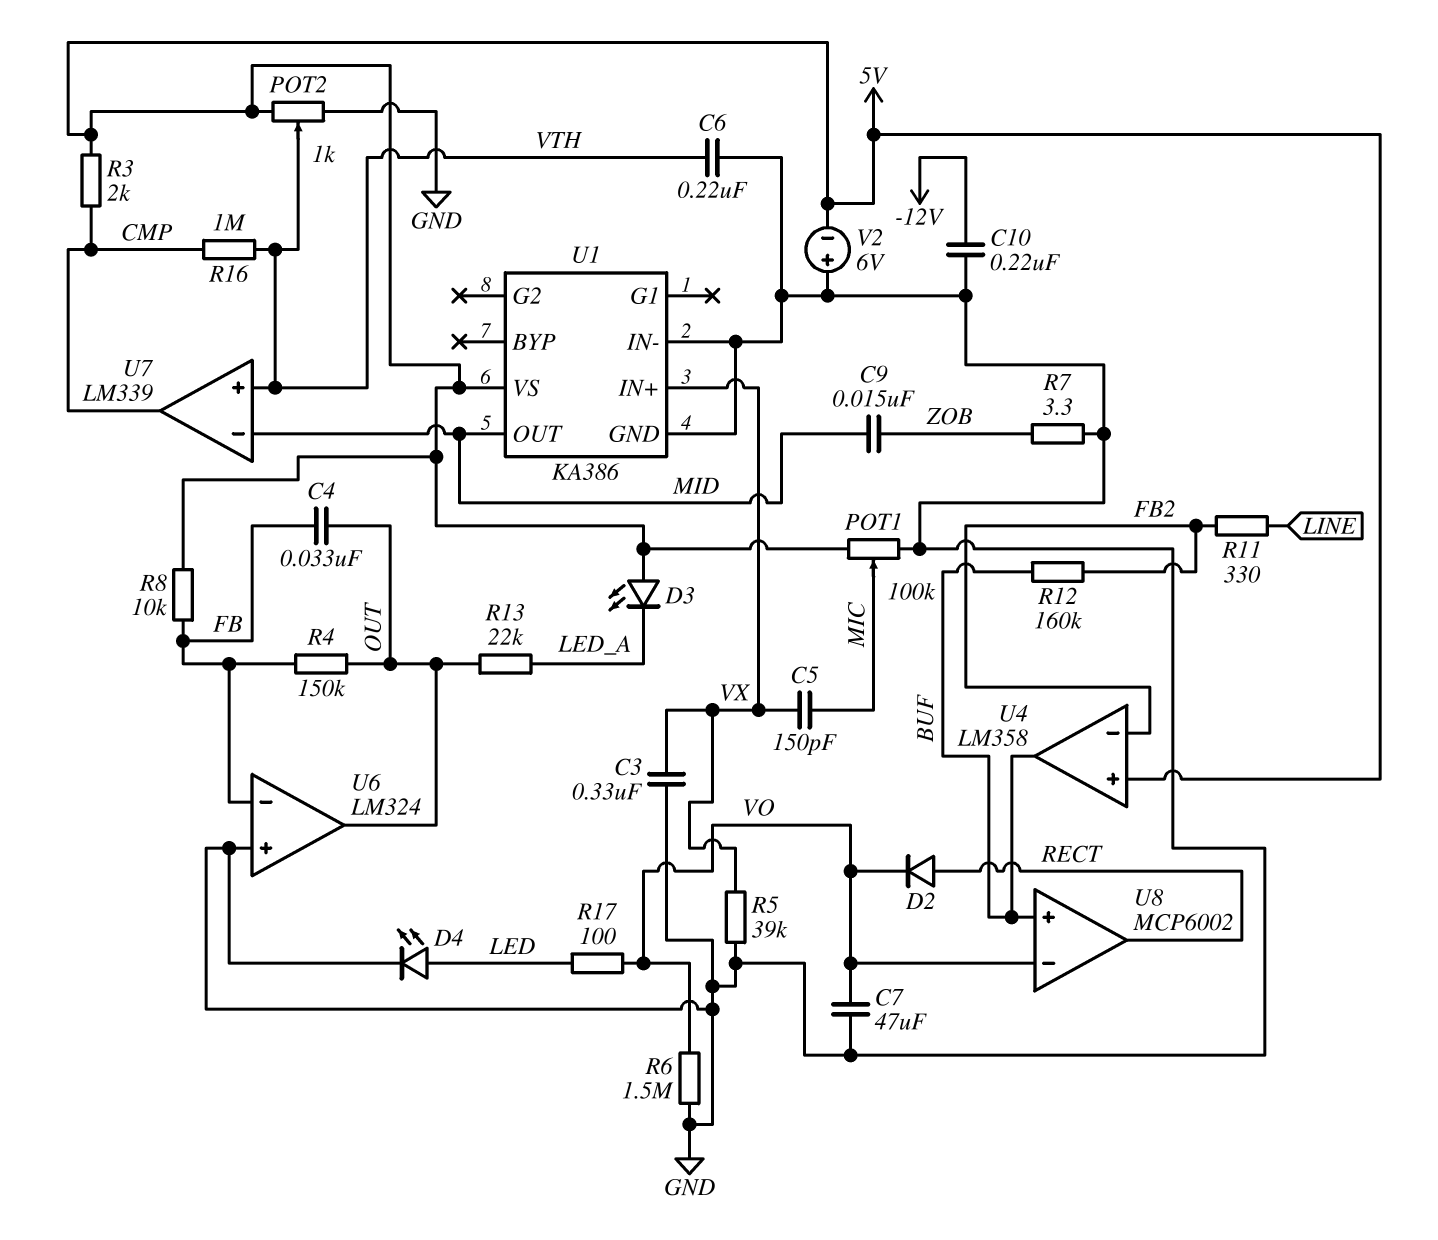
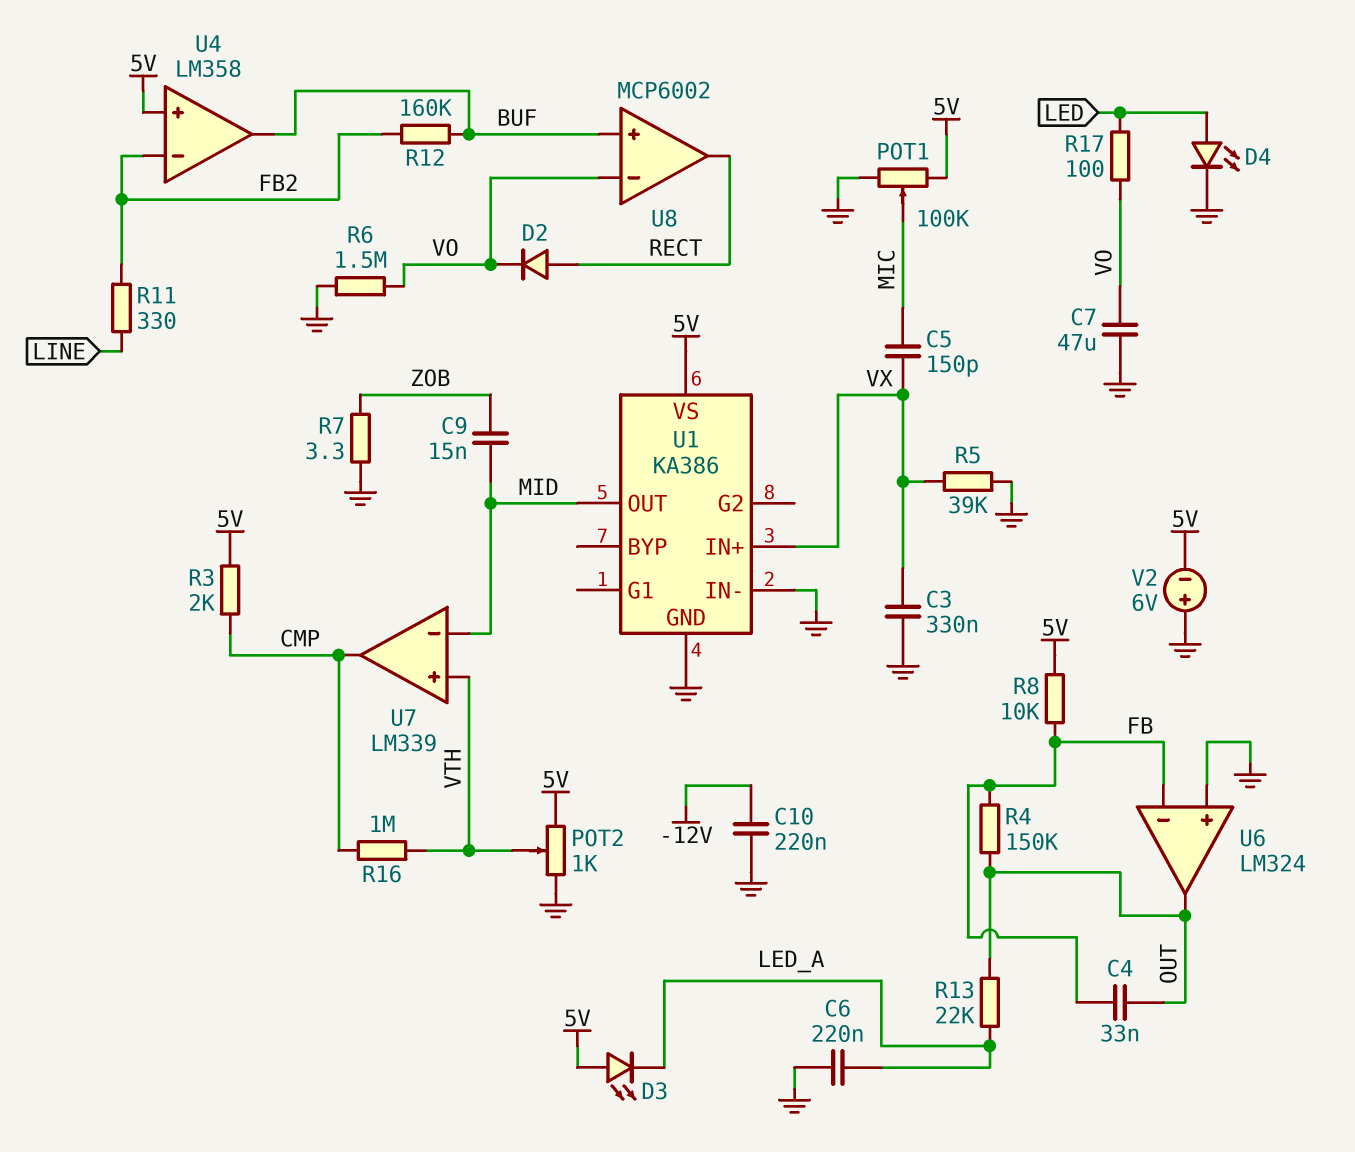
C6: 220nF (GND, VTH) -> 220nF (GND, LED_A)

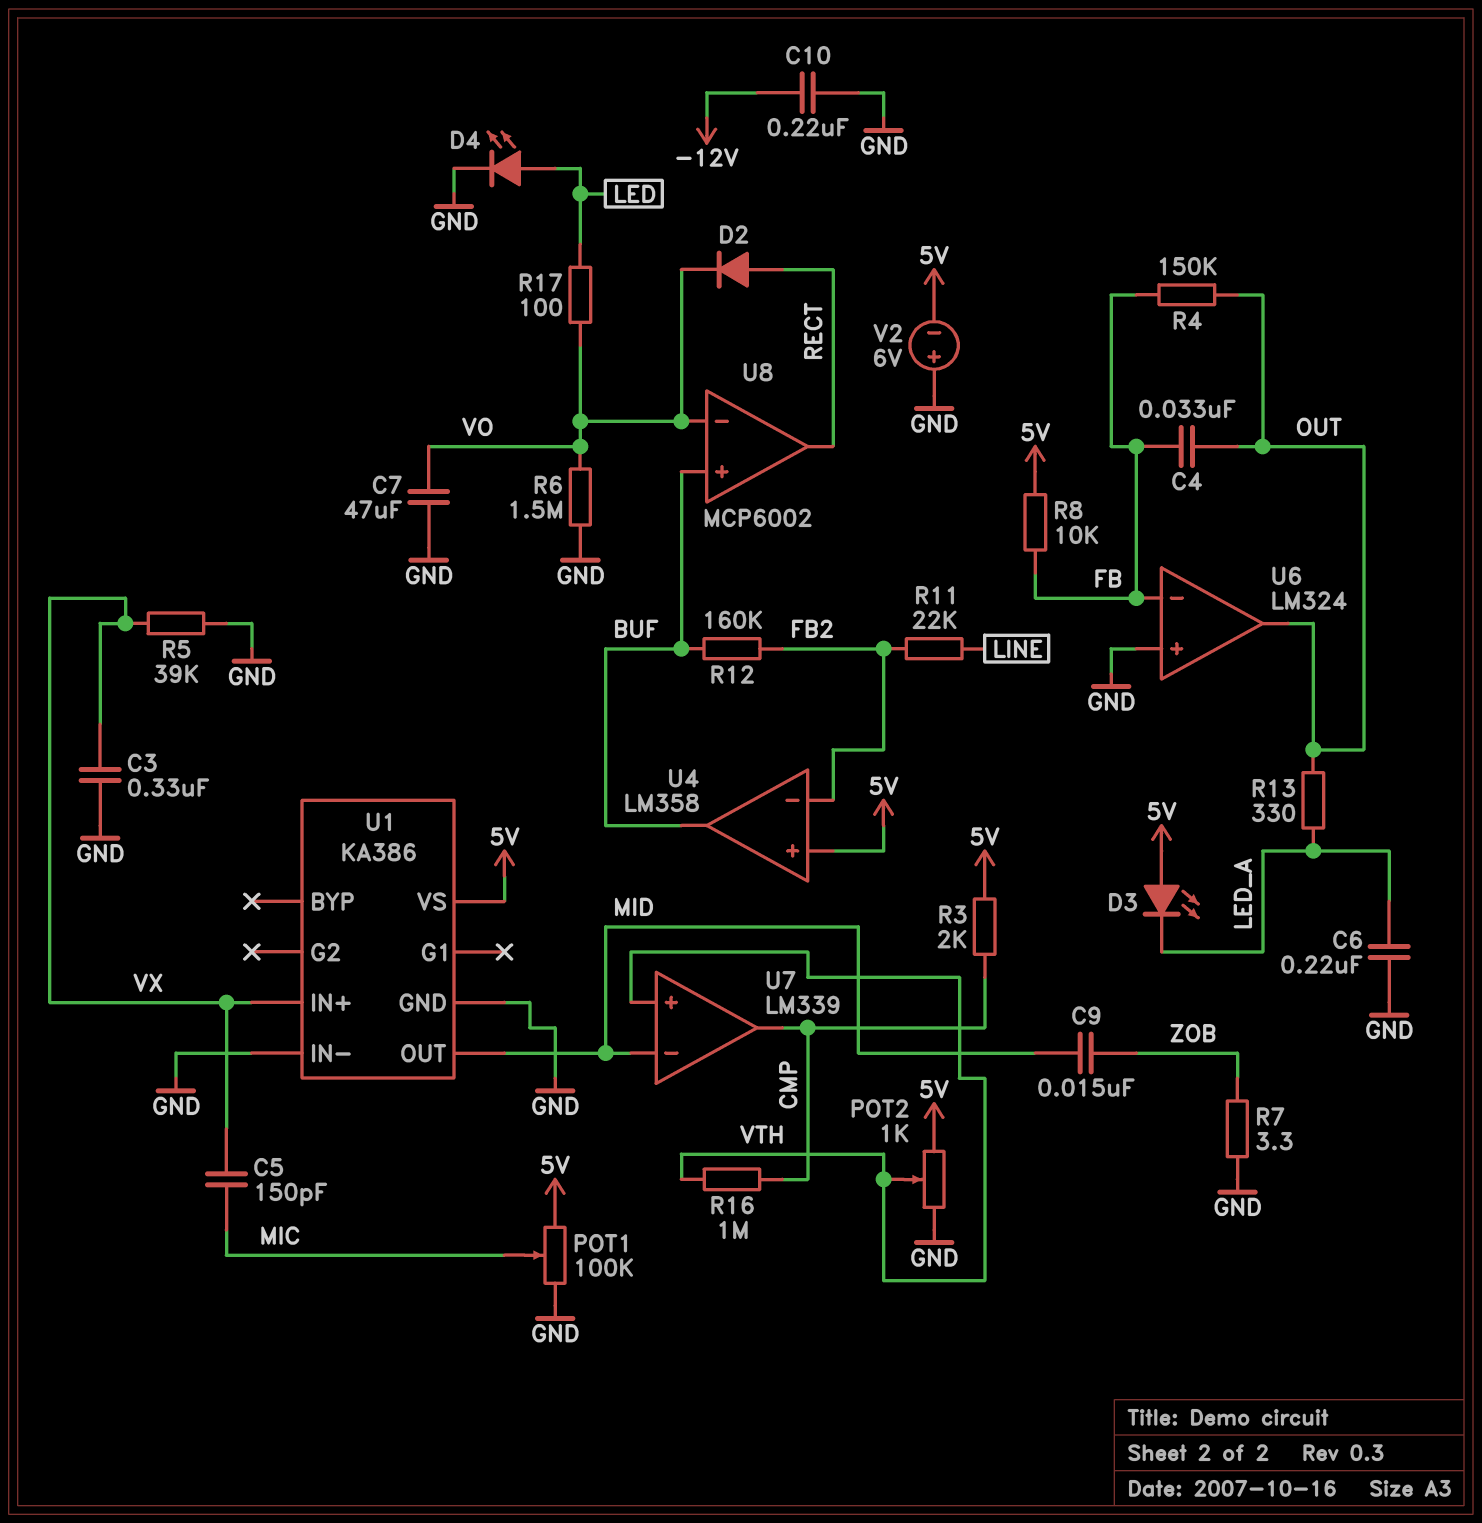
R11: 330 (FB2, LINE) -> 22k (FB2, LINE)
R13: 22k (LED_A, OUT) -> 330 (LED_A, OUT)

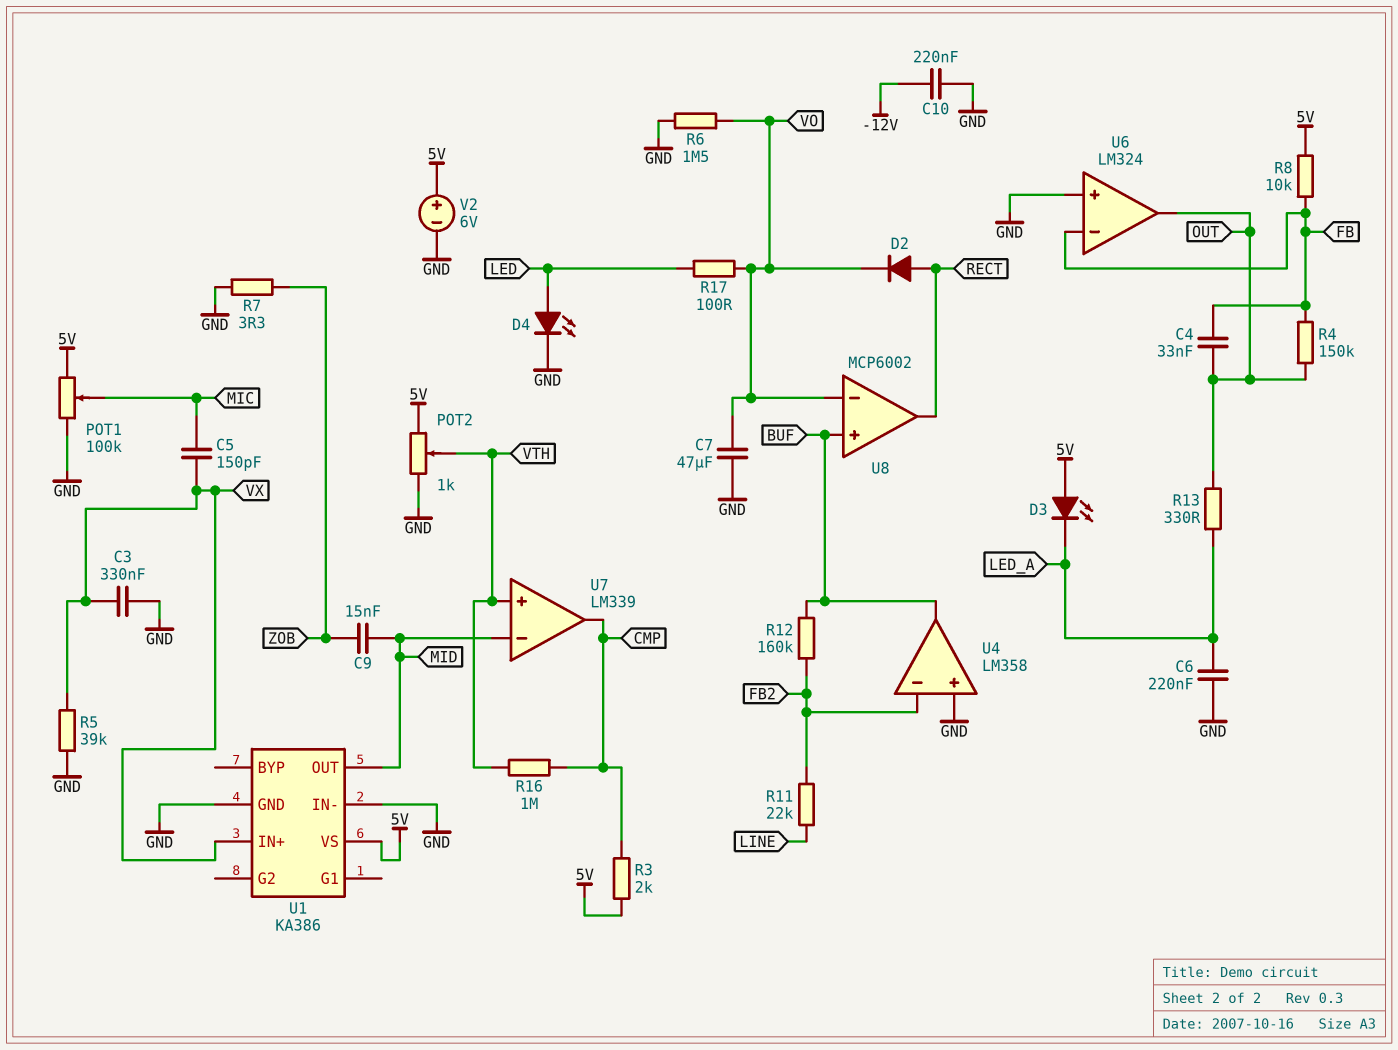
U4 pin in+: 5V -> GND
V2: 6V (plus GND, minus 5V) -> 6V (plus 5V, minus GND)

